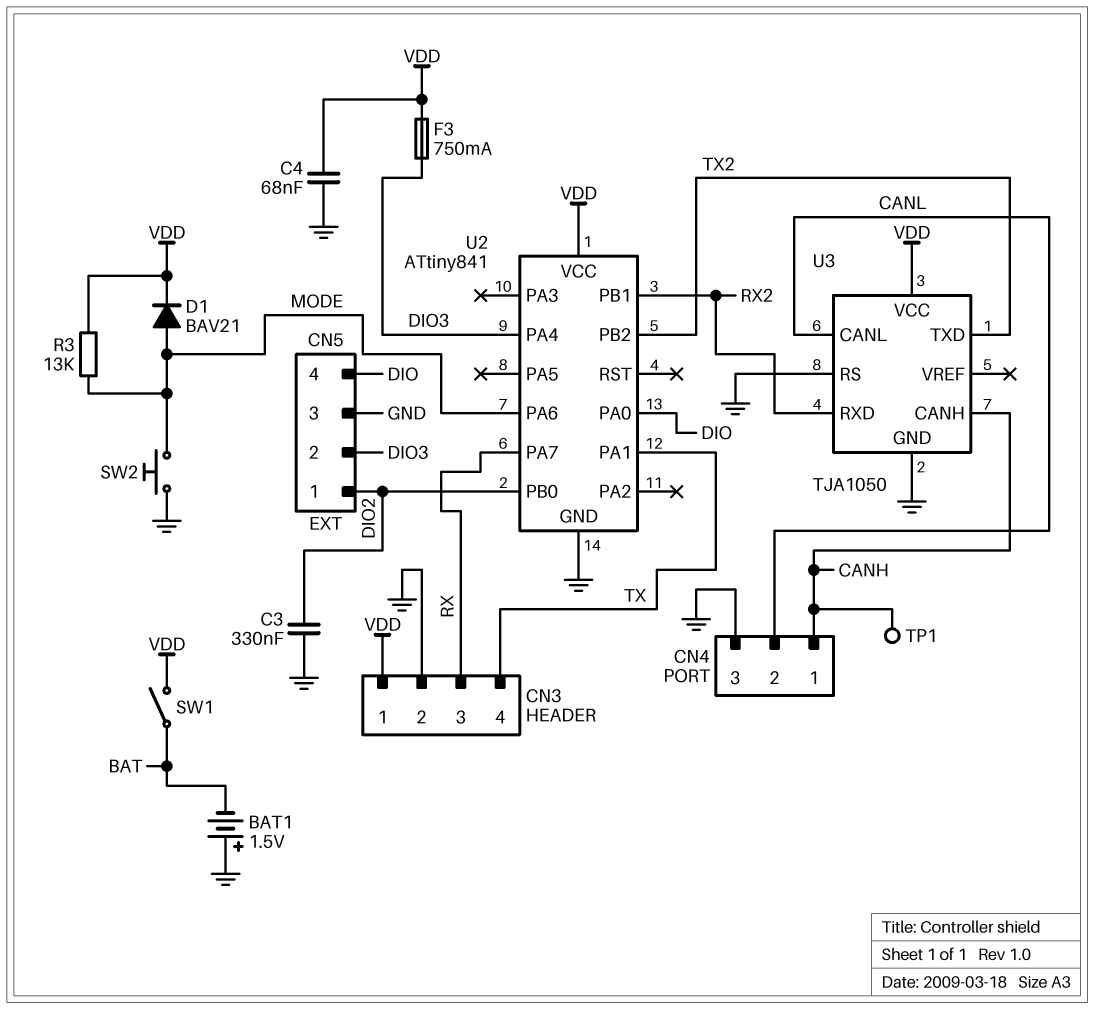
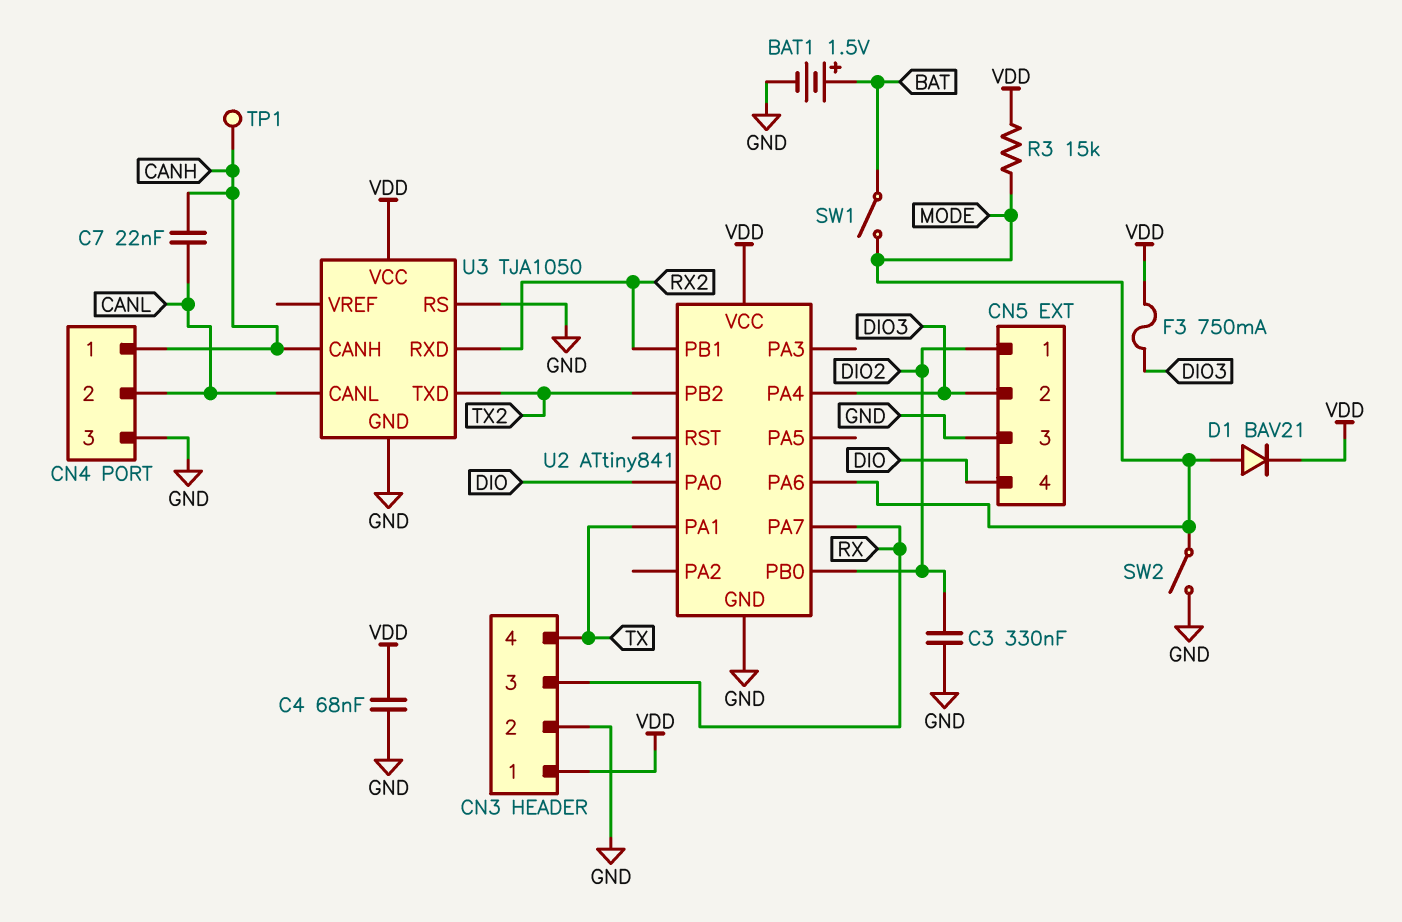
BAT1: 1.5V (plus GND, minus BAT) -> 1.5V (plus BAT, minus GND)
C7: none -> 22nF (CANH, CANL)
R3: 13k (MODE, VDD) -> 15k (MODE, VDD)
SW1: switch (BAT, VDD) -> switch (BAT, MODE)
SW2: button (GND, MODE) -> switch (GND, MODE)

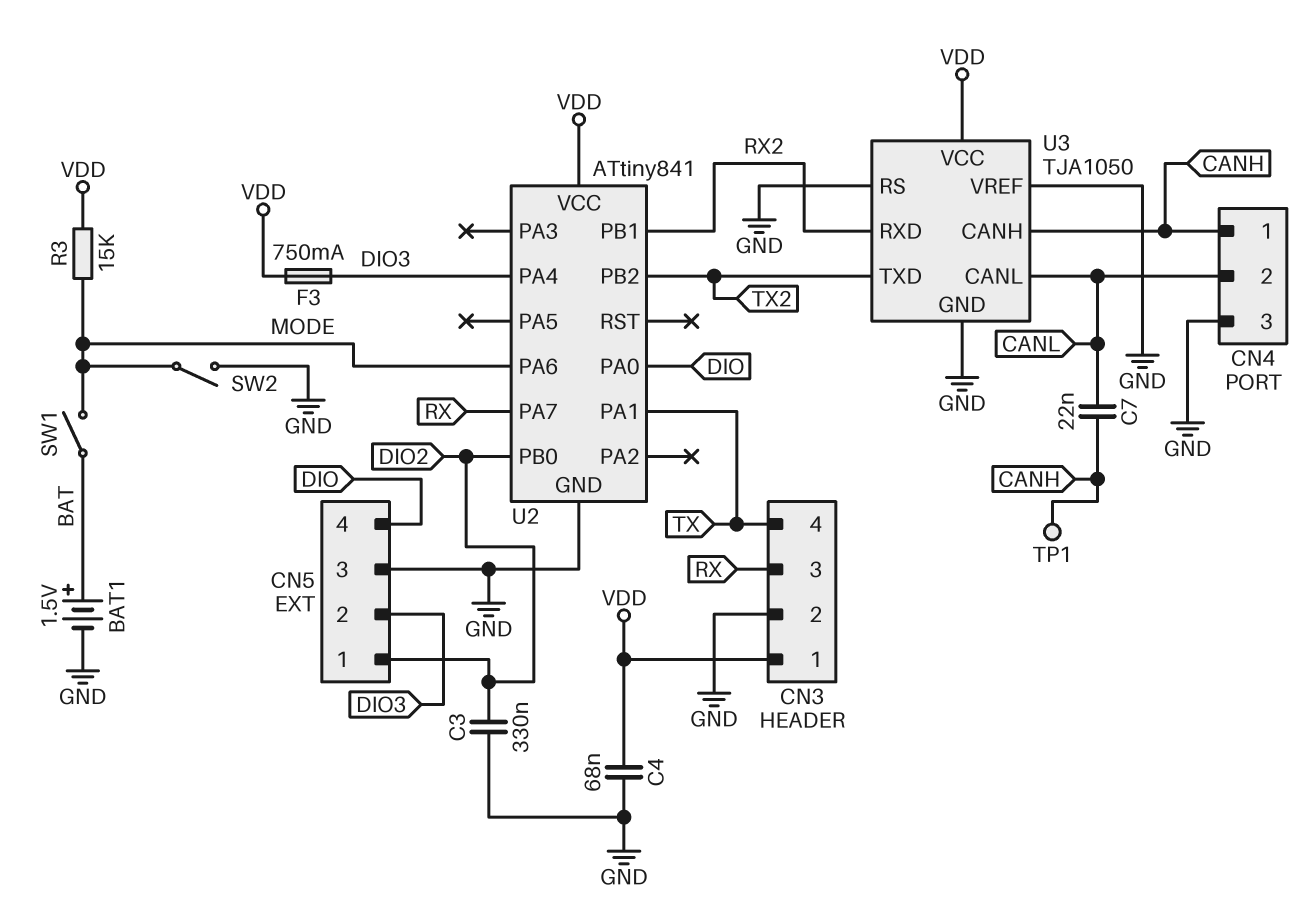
D1: diode BAV21 (A MODE, K VDD) -> none
U3 pin VREF: none -> GND

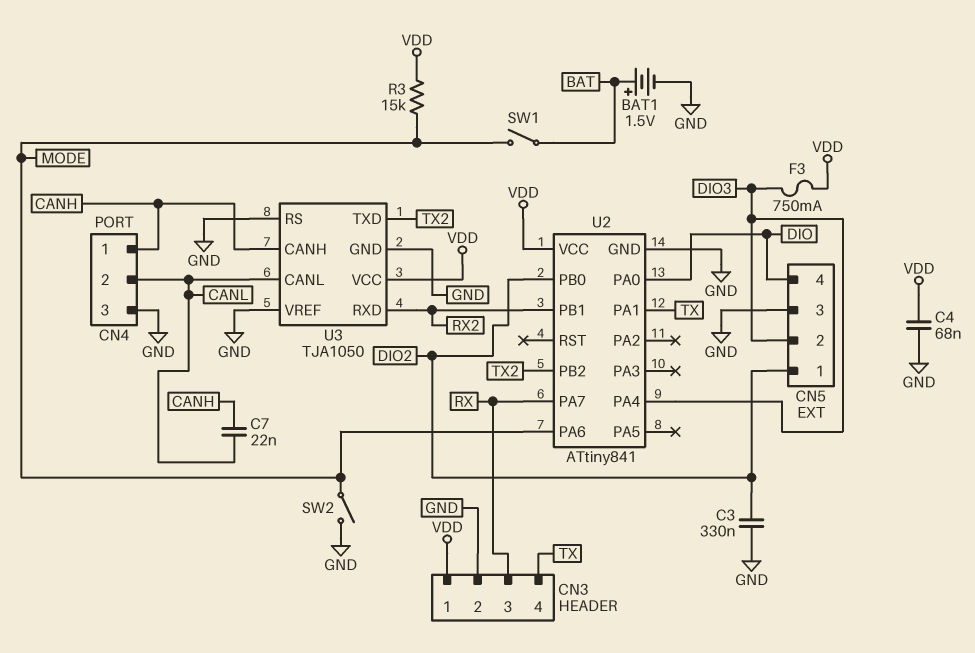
TP1: test point (CANH) -> none

